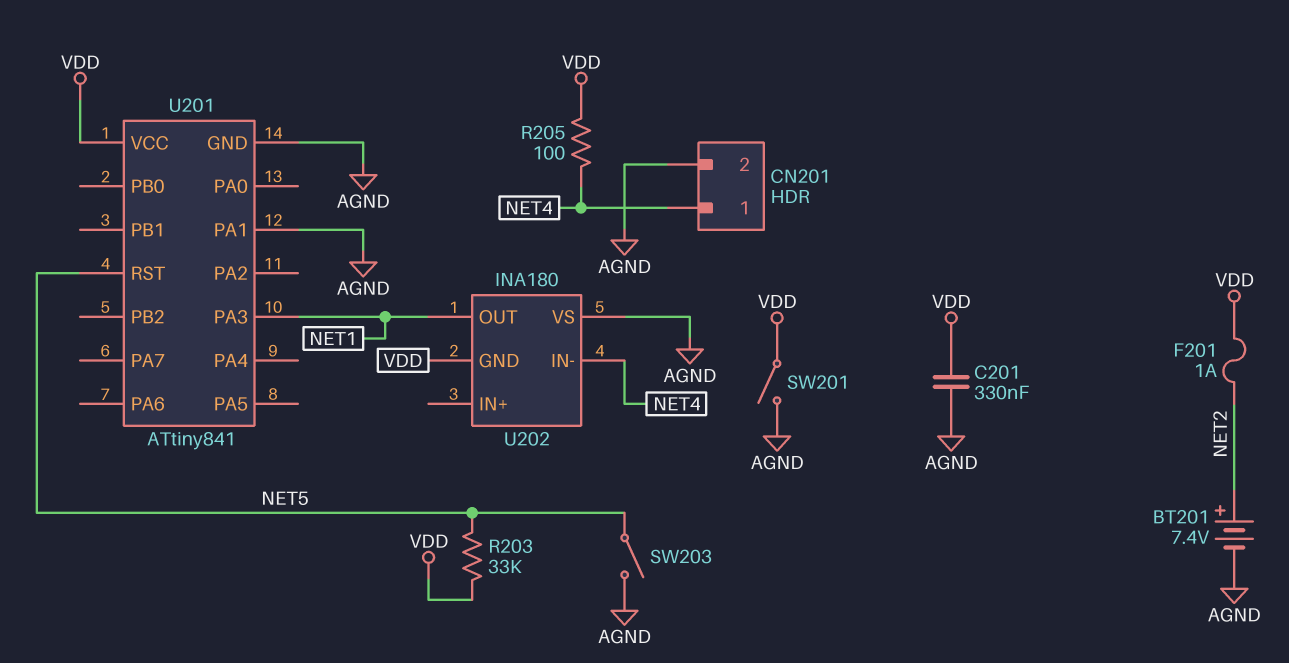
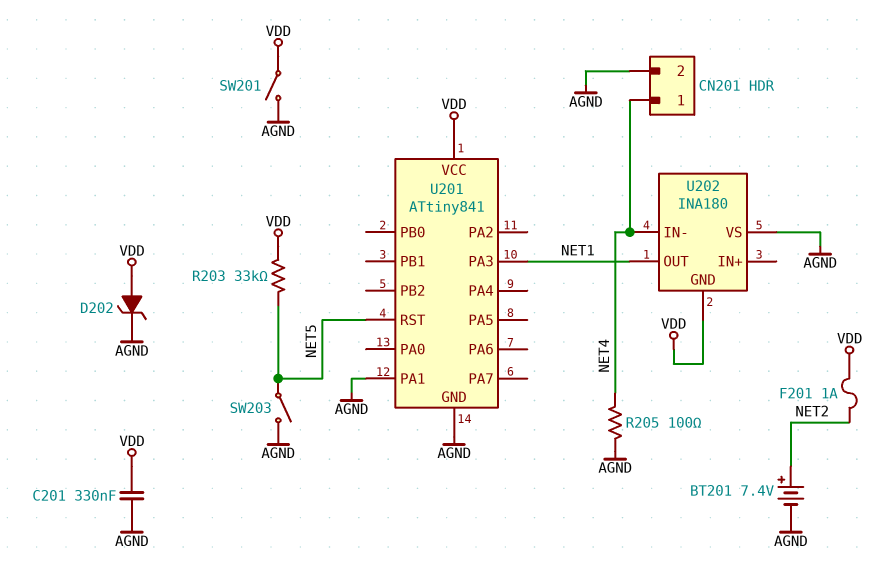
D202: none -> zener (A VDD, K AGND)
R205: 100 (NET4, VDD) -> 100 (AGND, NET4)

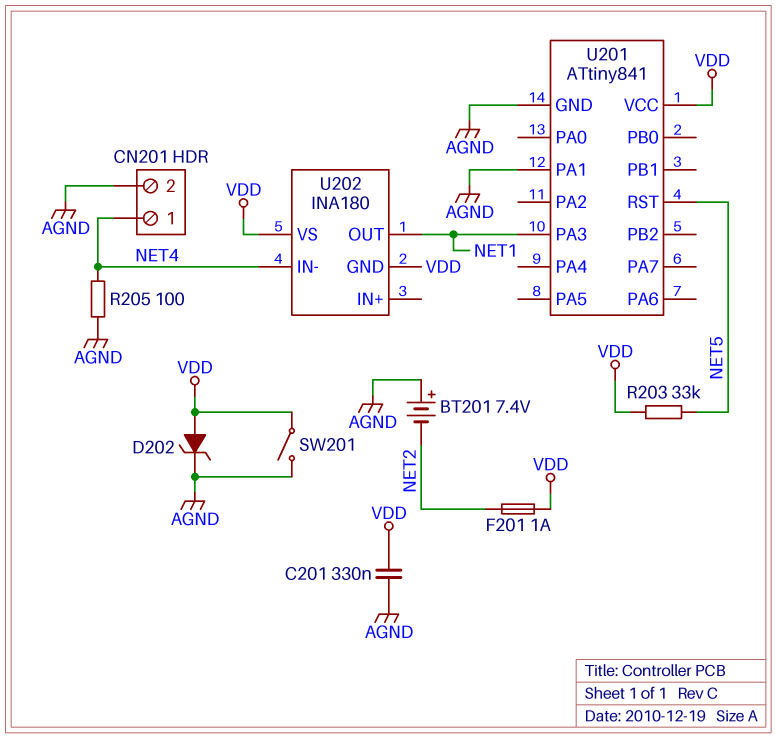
BT201: 7.4V (plus NET2, minus AGND) -> 7.4V (plus AGND, minus NET2)
SW203: switch (AGND, NET5) -> none
U202 pin VS: AGND -> VDD

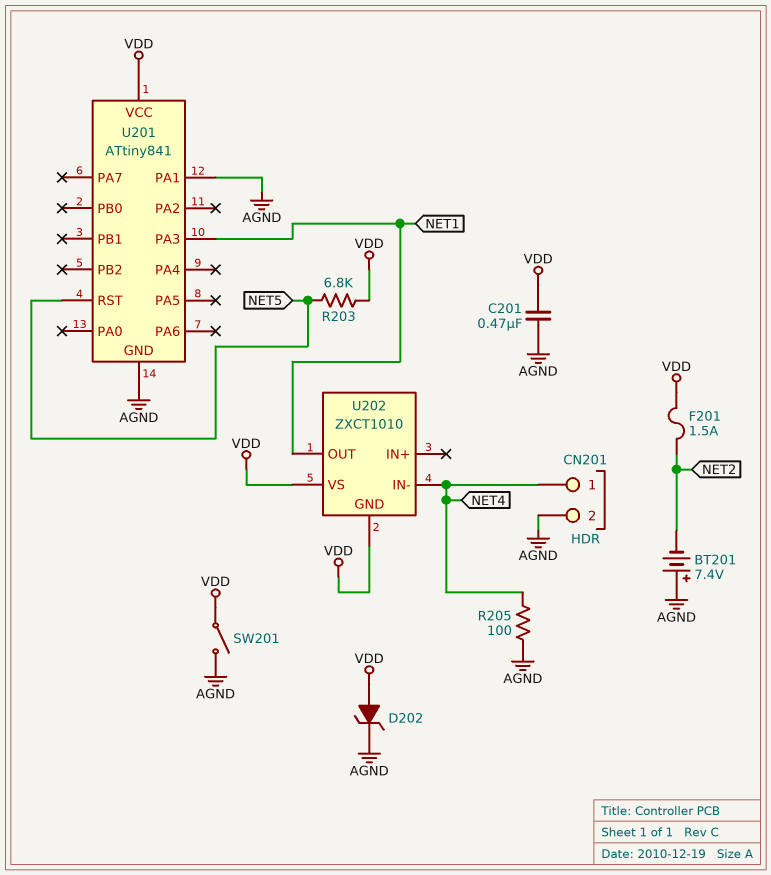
C201: 330nF (AGND, VDD) -> 470nF (AGND, VDD)
F201: 1A (NET2, VDD) -> 1.5A (NET2, VDD)
R203: 33k (NET5, VDD) -> 6.8k (NET5, VDD)
U202: INA180 -> ZXCT1010

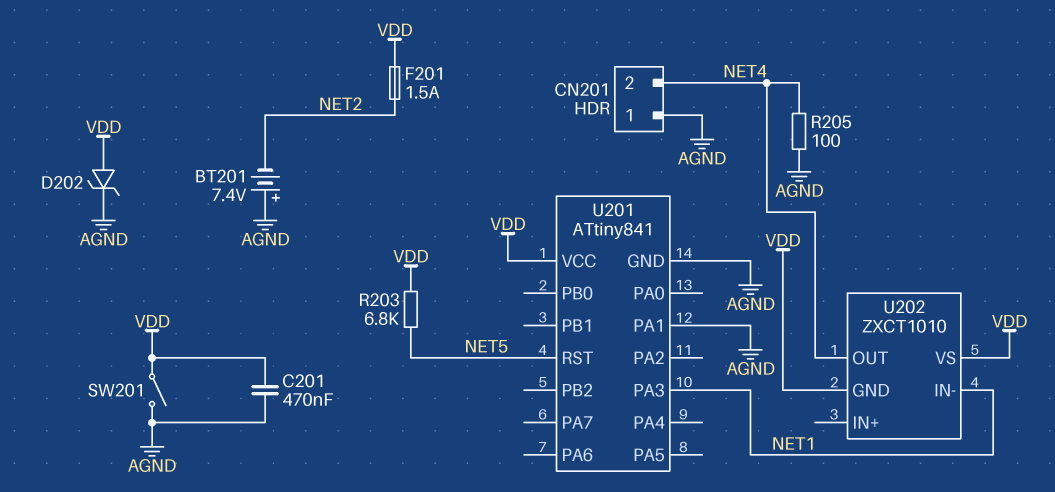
CN201 pin 1: NET4 -> AGND
CN201 pin 2: AGND -> NET4
U202 pin IN-: NET4 -> NET1
U202 pin OUT: NET1 -> NET4

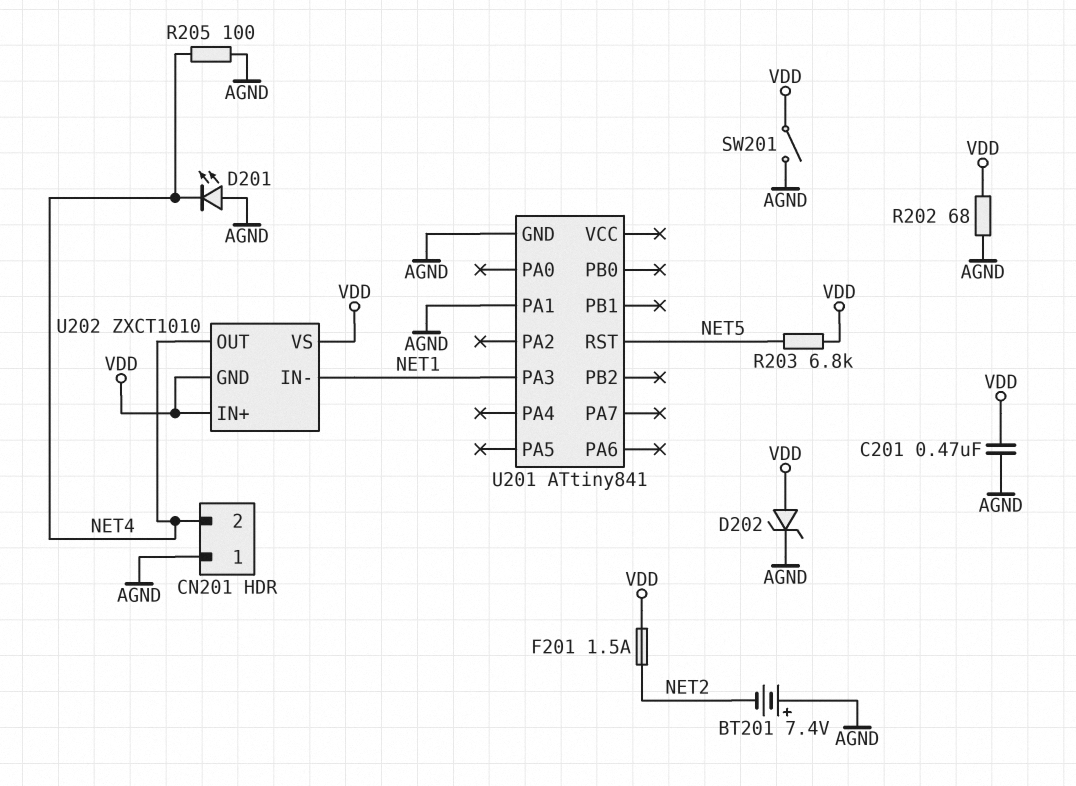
D201: none -> LED (A AGND, K NET4)
R202: none -> 68 (AGND, VDD)
U201 pin VCC: VDD -> none
U202 pin IN+: none -> VDD

